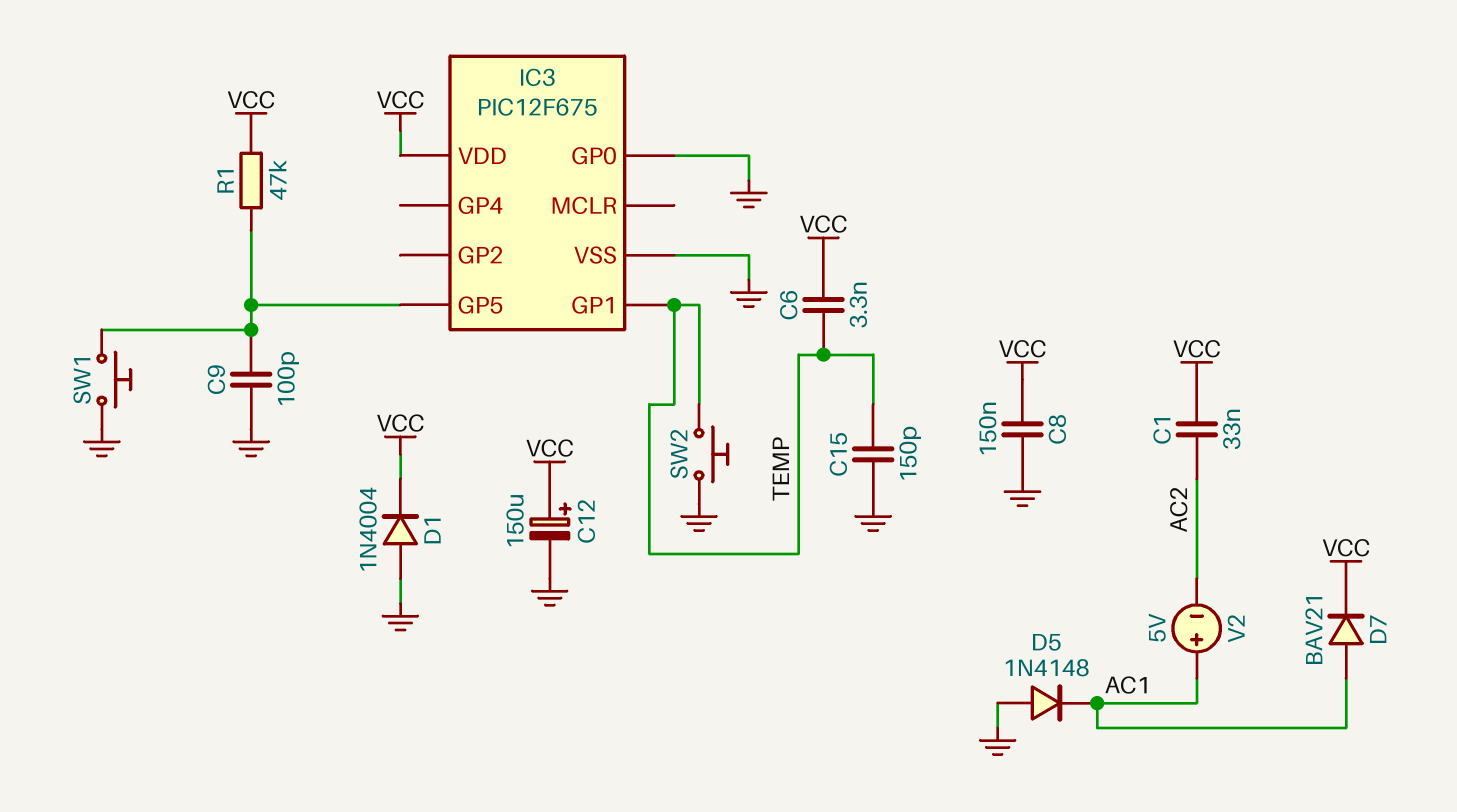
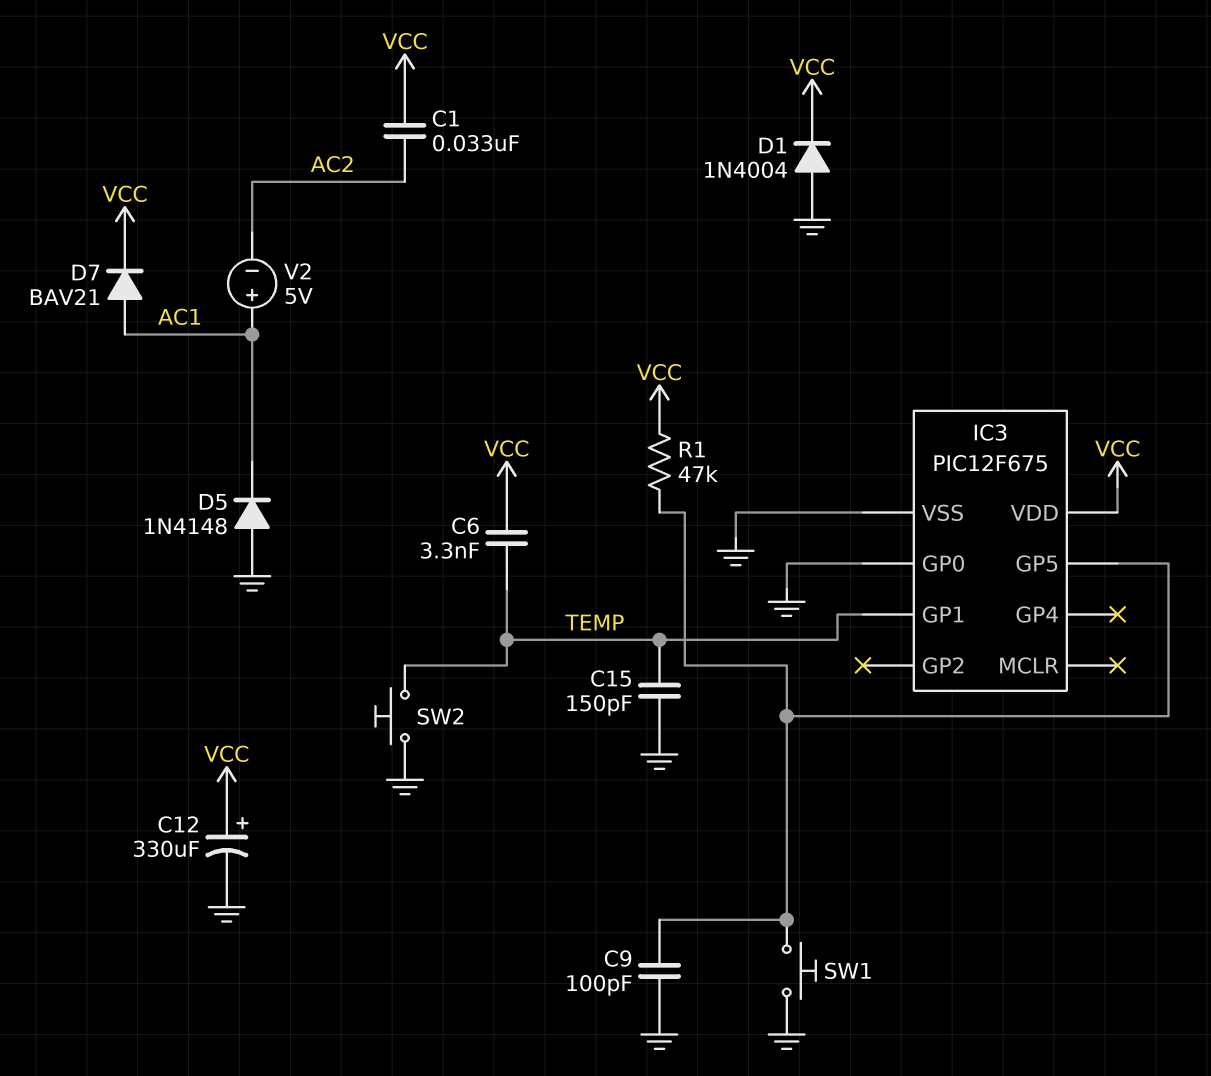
C8: 150nF (GND, VCC) -> none
C12: 150uF (plus VCC, minus GND) -> 330uF (plus VCC, minus GND)

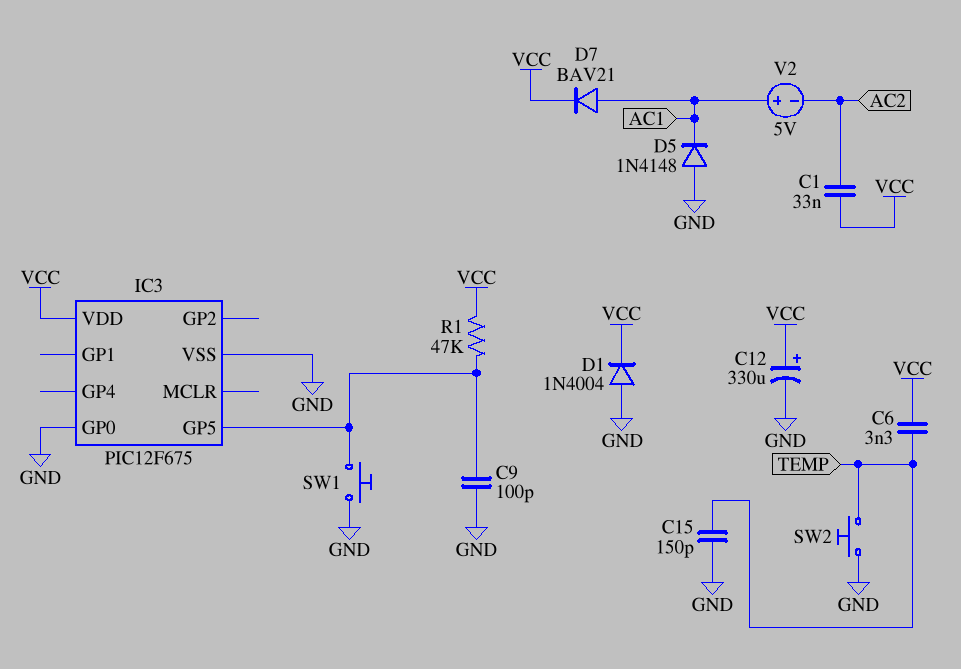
IC3 pin GP1: TEMP -> none

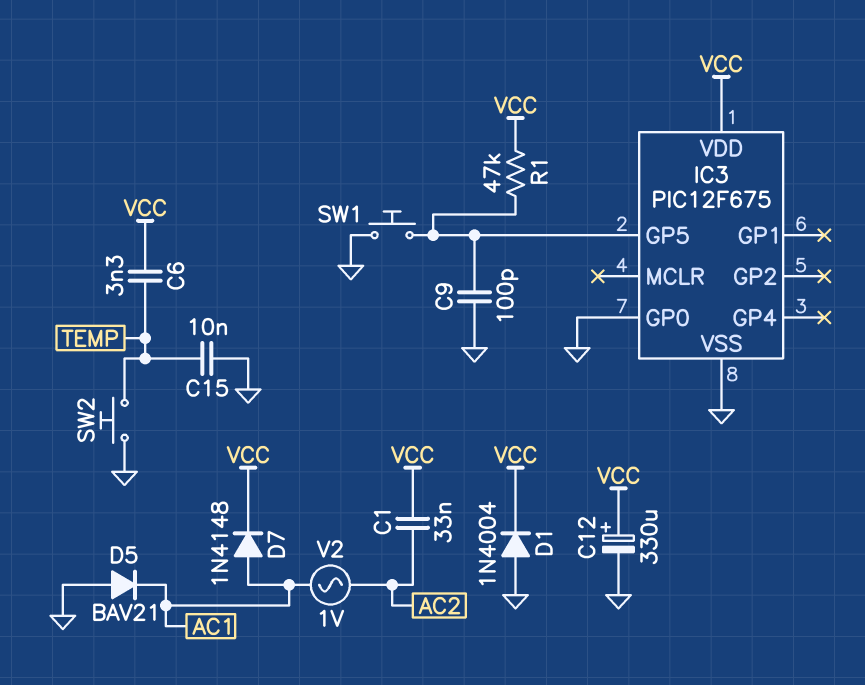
C15: 150pF (GND, TEMP) -> 10nF (GND, TEMP)
D5: diode 1N4148 (A GND, K AC1) -> diode BAV21 (A GND, K AC1)
D7: diode BAV21 (A AC1, K VCC) -> diode 1N4148 (A AC1, K VCC)
V2: 5V (plus AC1, minus AC2) -> AC 1V (AC1, AC2)

